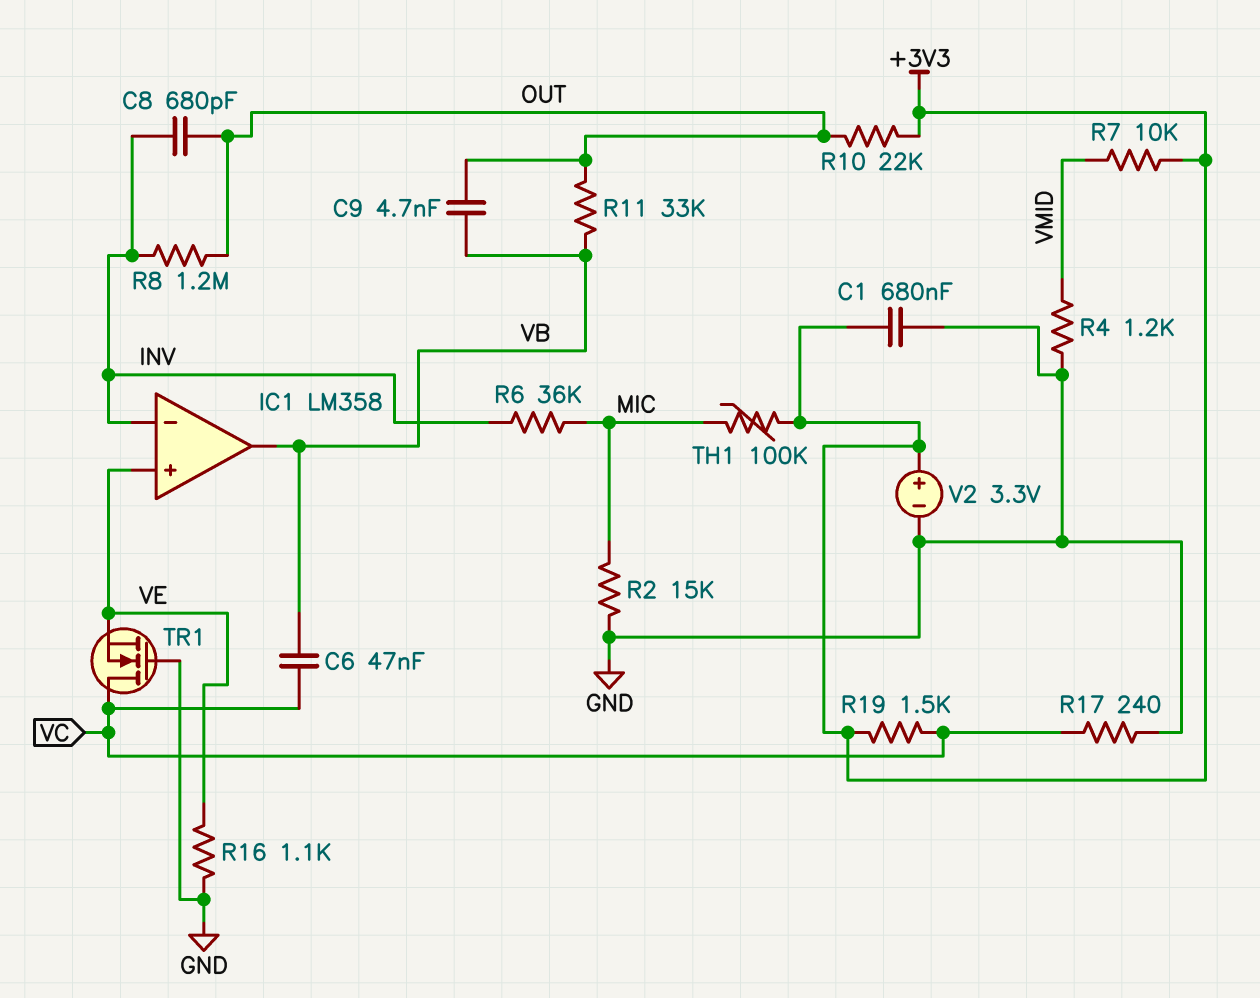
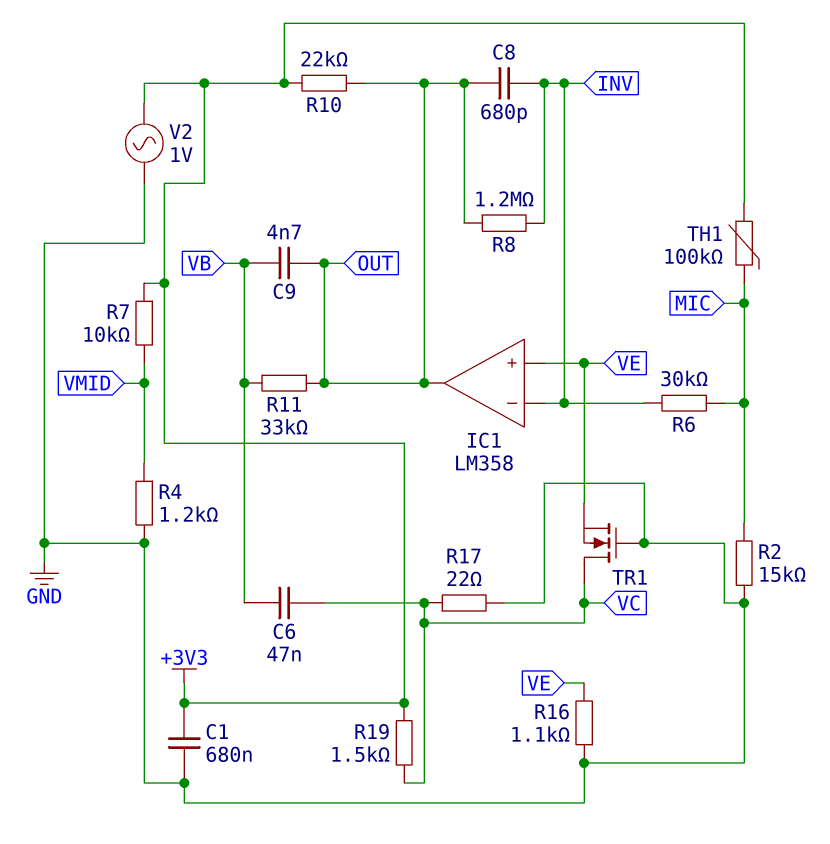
IC1 pin out: VB -> OUT
R6: 36k (INV, MIC) -> 30k (INV, MIC)
R17: 240 (GND, VC) -> 22 (GND, VC)
V2: 3.3V (plus +3V3, minus GND) -> AC 1V (+3V3, GND)

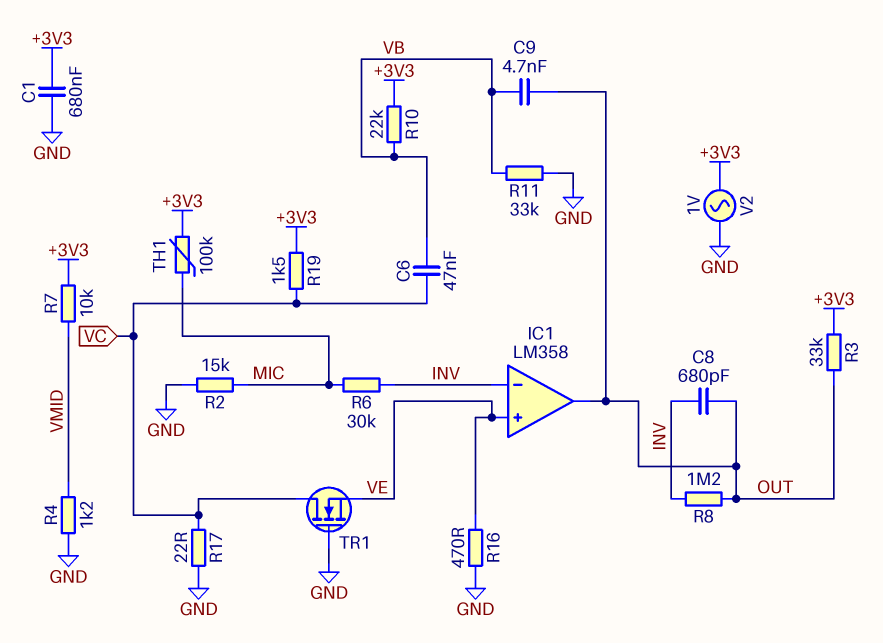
R3: none -> 33k (+3V3, OUT)
R10: 22k (+3V3, OUT) -> 22k (+3V3, VB)
R11: 33k (OUT, VB) -> 33k (GND, VB)
R16: 1.1k (GND, VE) -> 470 (GND, VE)

